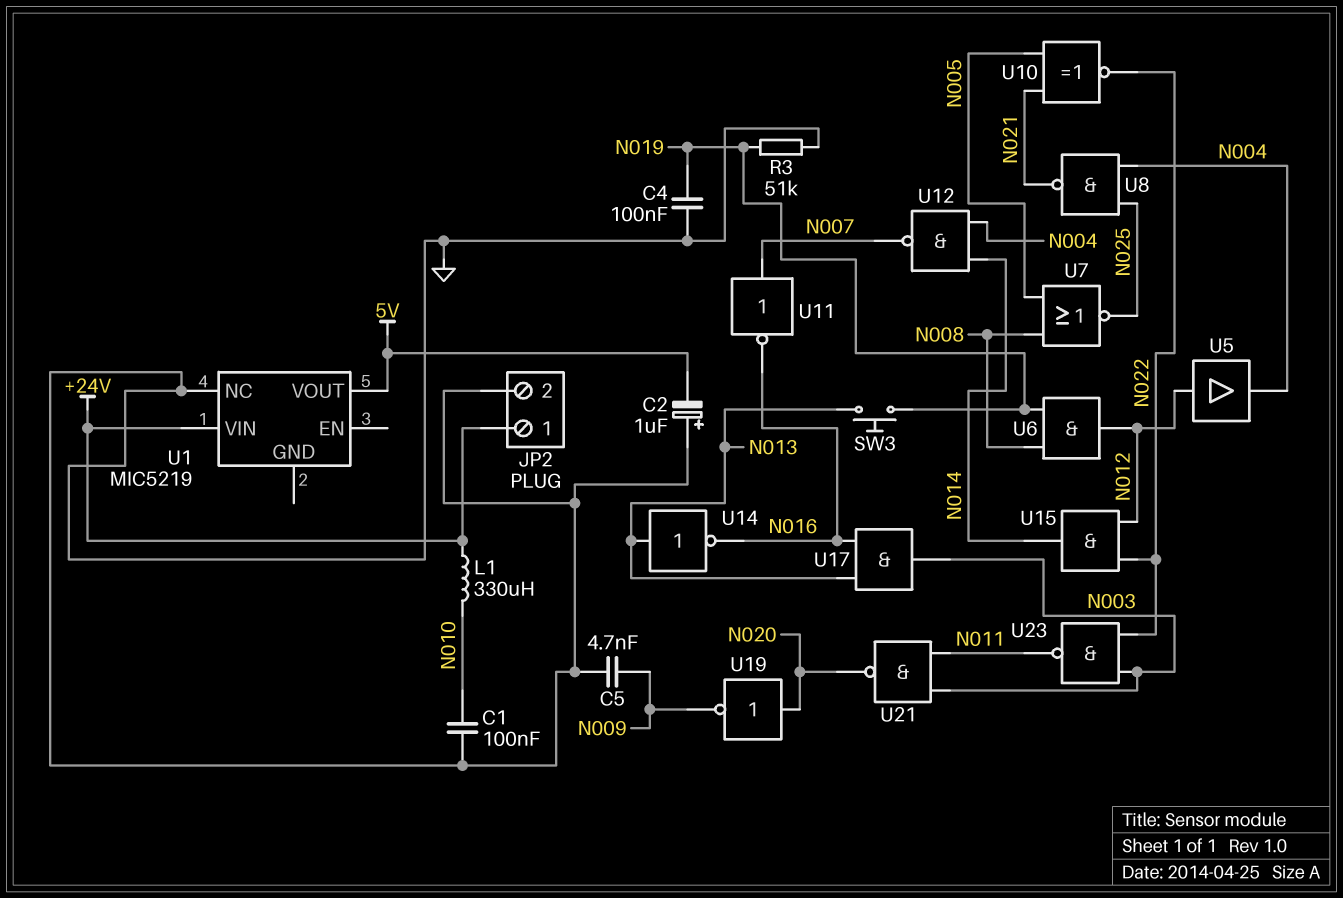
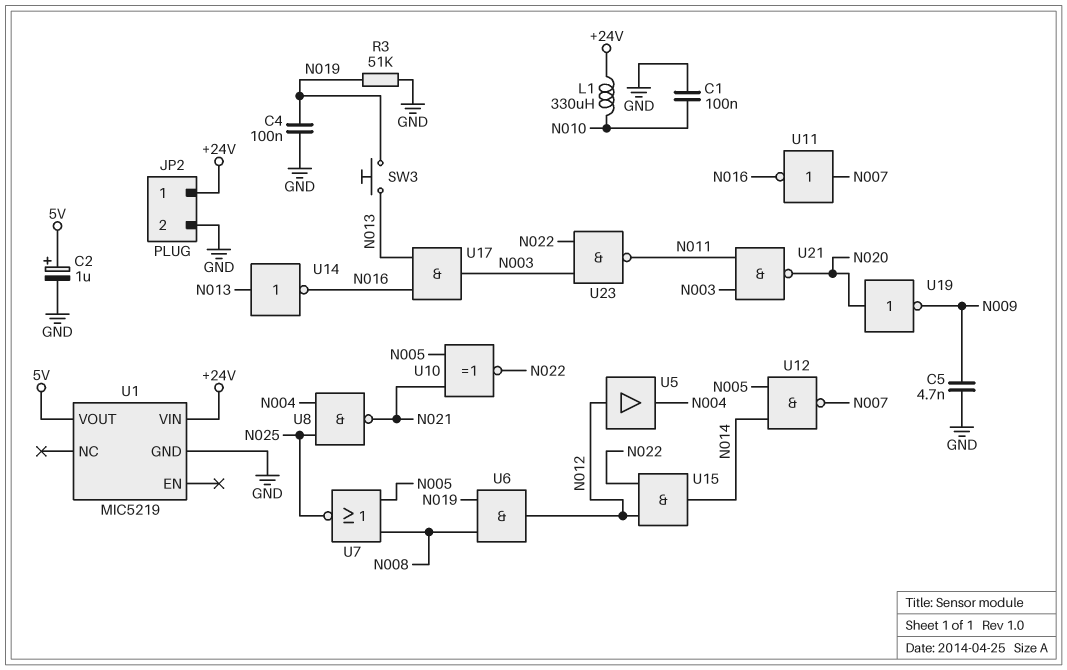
C2: 1uF (plus GND, minus 5V) -> 1uF (plus 5V, minus GND)
U1 pin GND: none -> GND
U1 pin NC: GND -> none
U12: NAND (in N004, in N014, out N007) -> NAND (in N005, in N014, out N007)

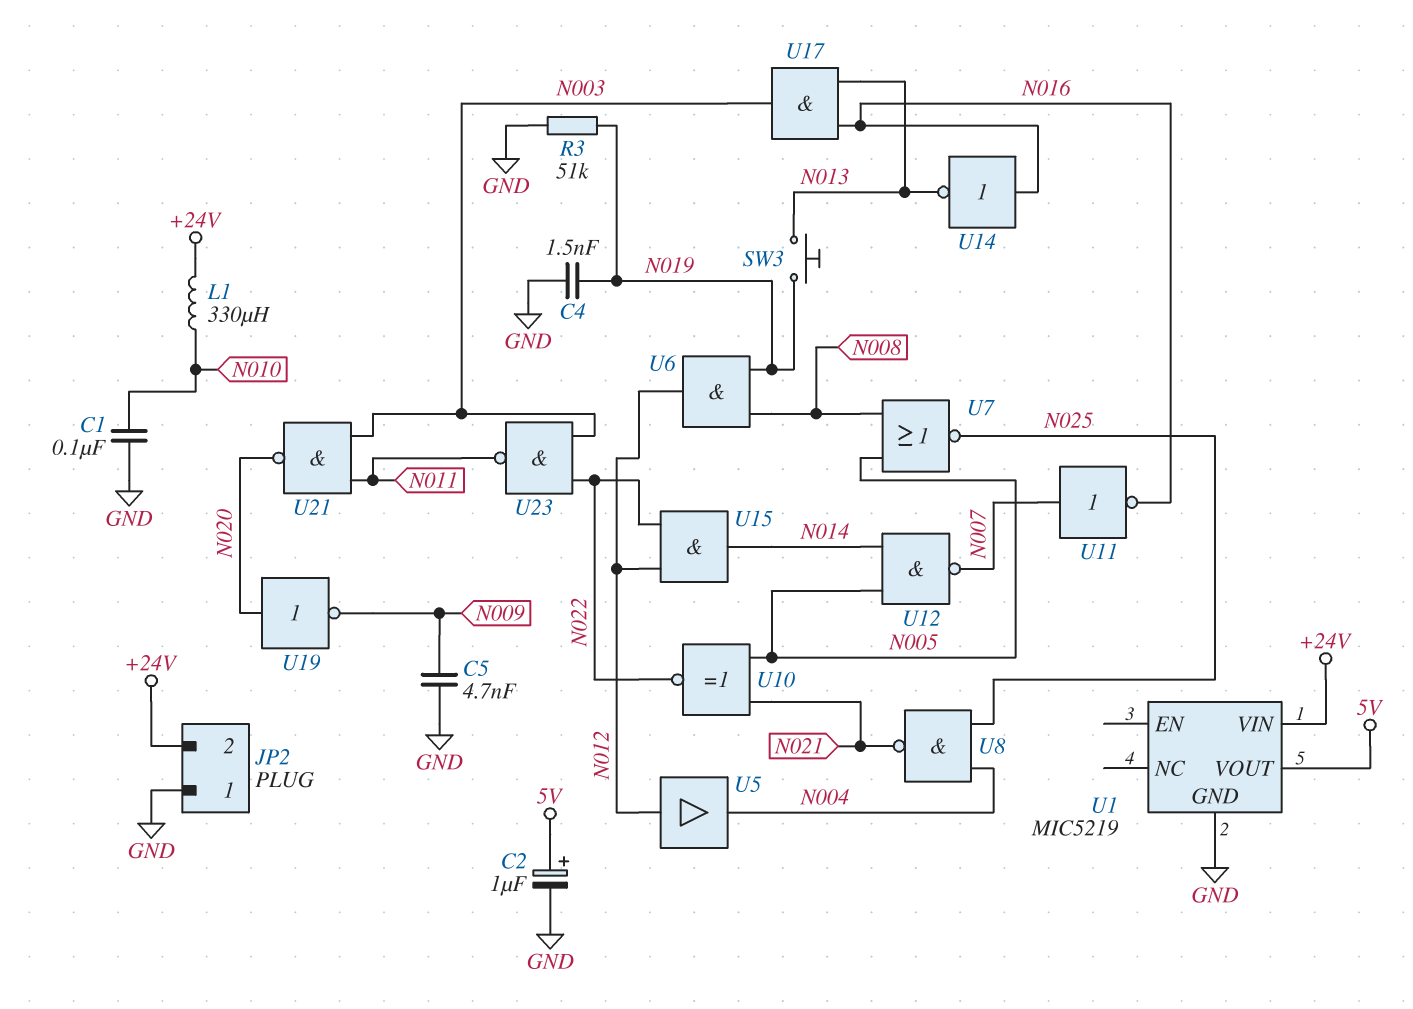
C4: 100nF (GND, N019) -> 1.5nF (GND, N019)
JP2 pin 1: +24V -> GND
JP2 pin 2: GND -> +24V
U14: NOT (in N013, out N016) -> NOT (in N016, out N013)

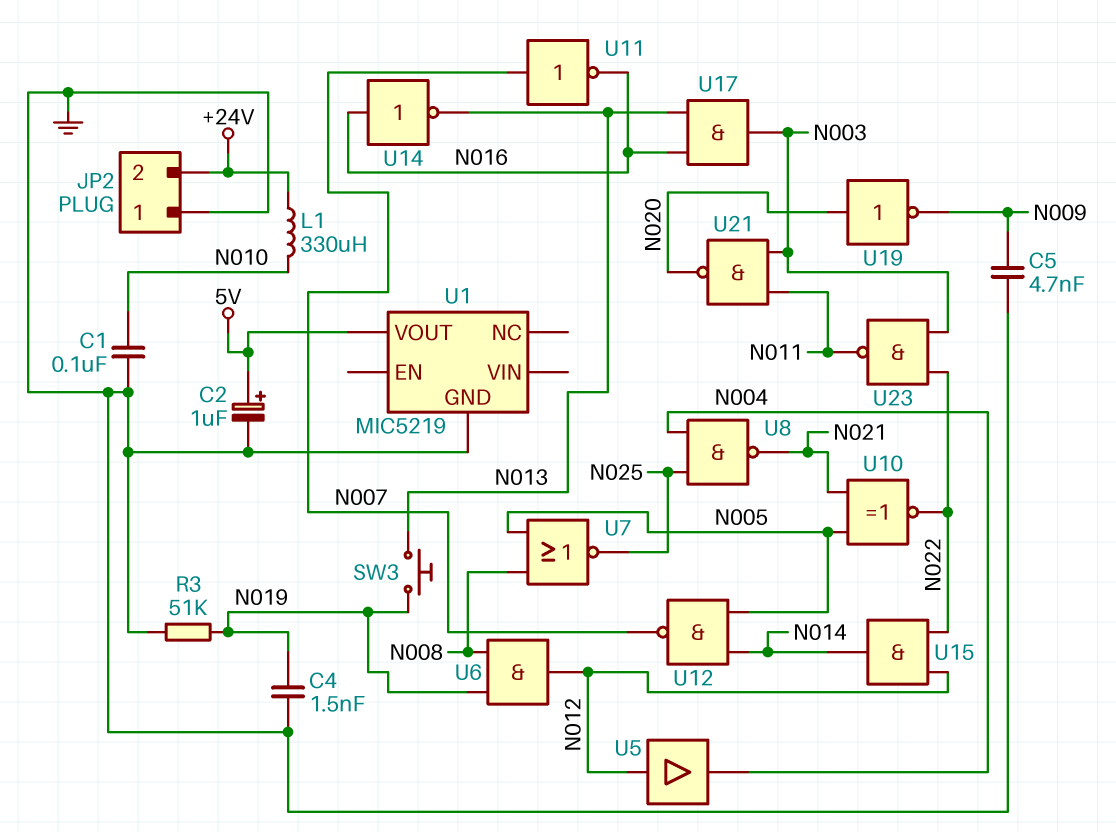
U1 pin VIN: +24V -> none

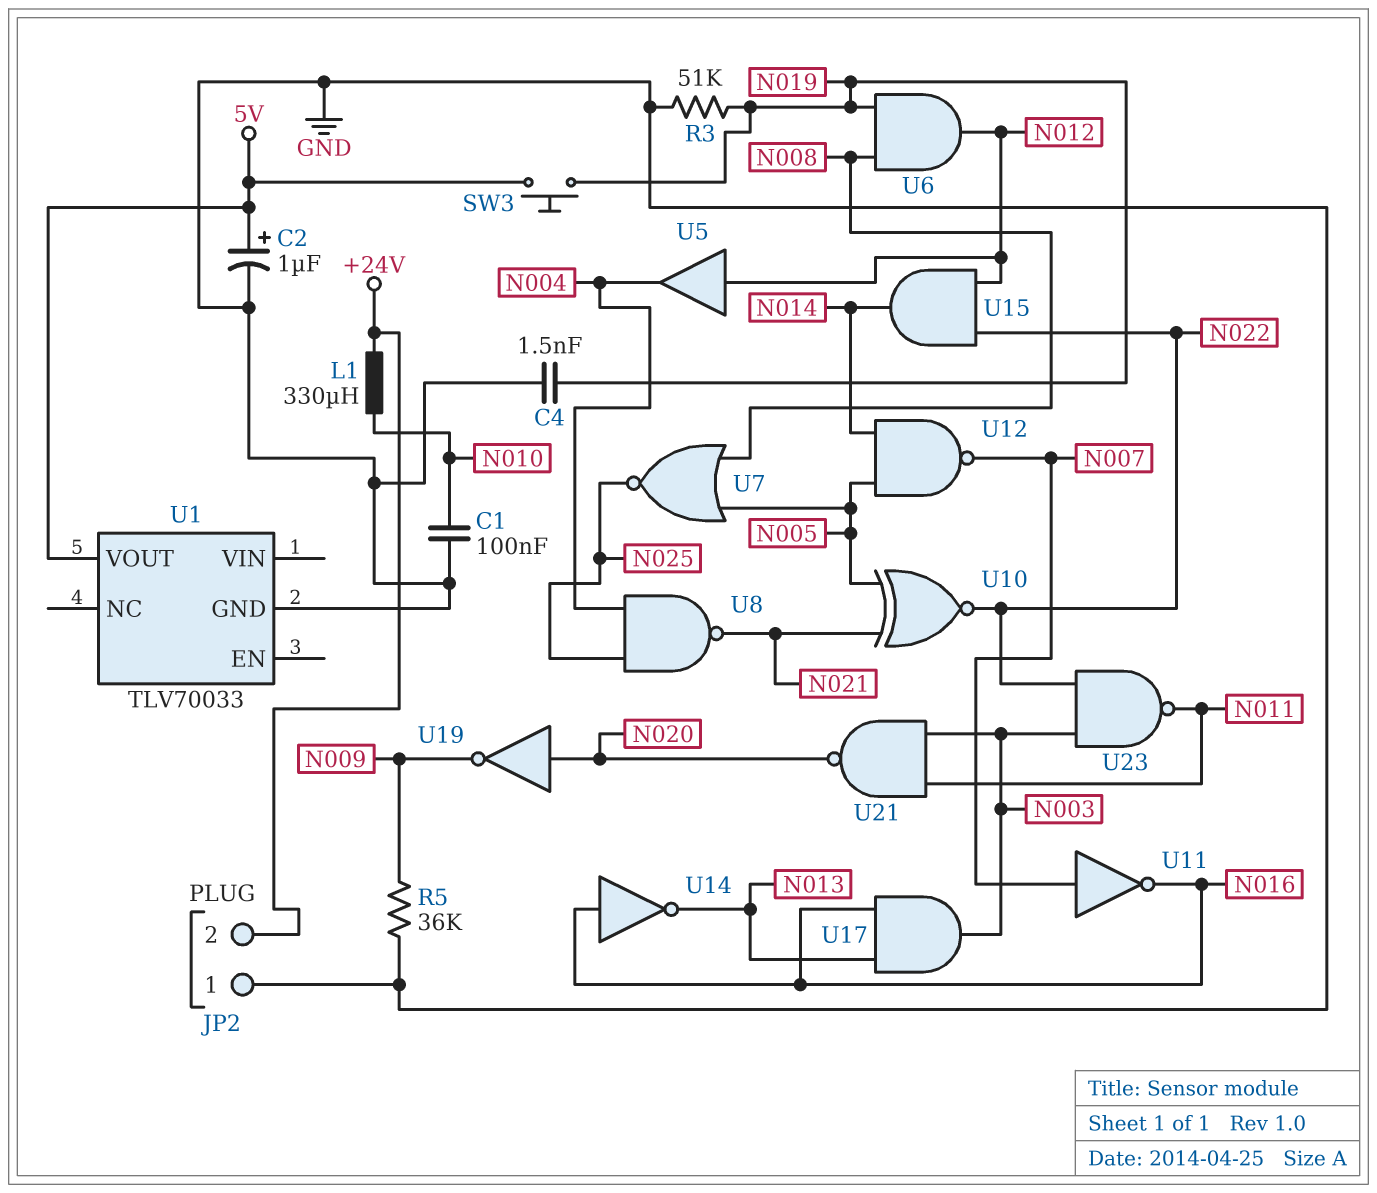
C5: 4.7nF (GND, N009) -> none
R5: none -> 36k (GND, N009)
SW3: button (N013, N019) -> button (5V, N019)
U1: MIC5219 -> TLV70033

